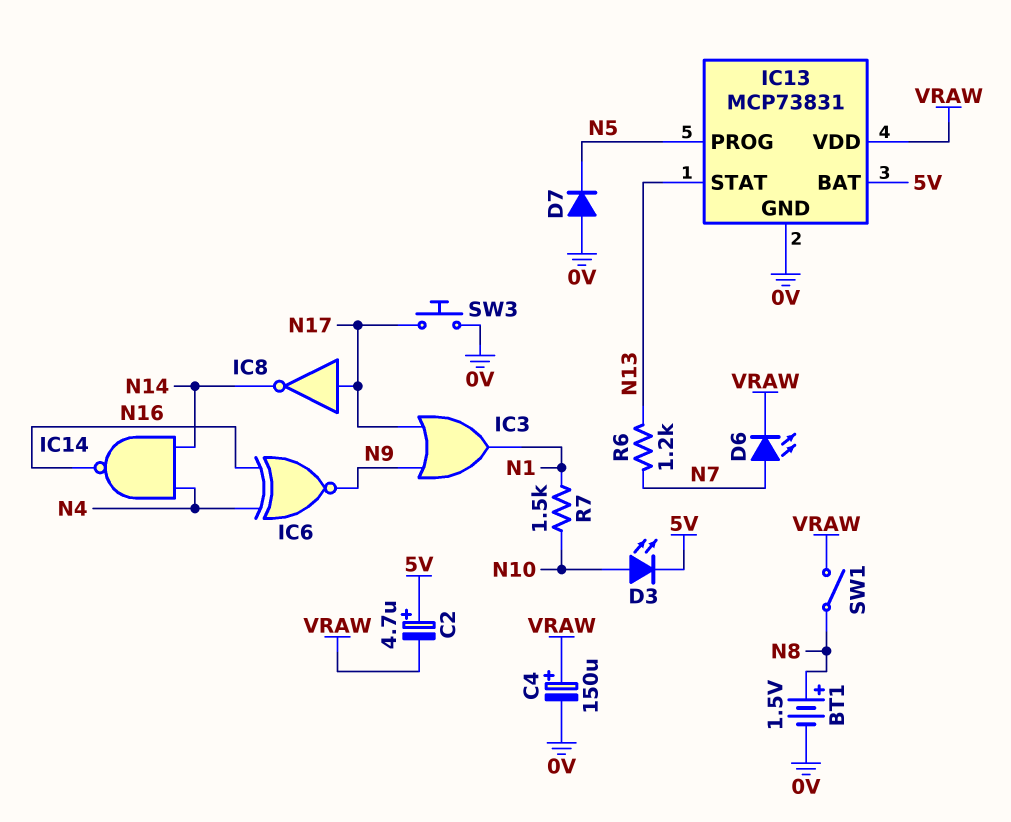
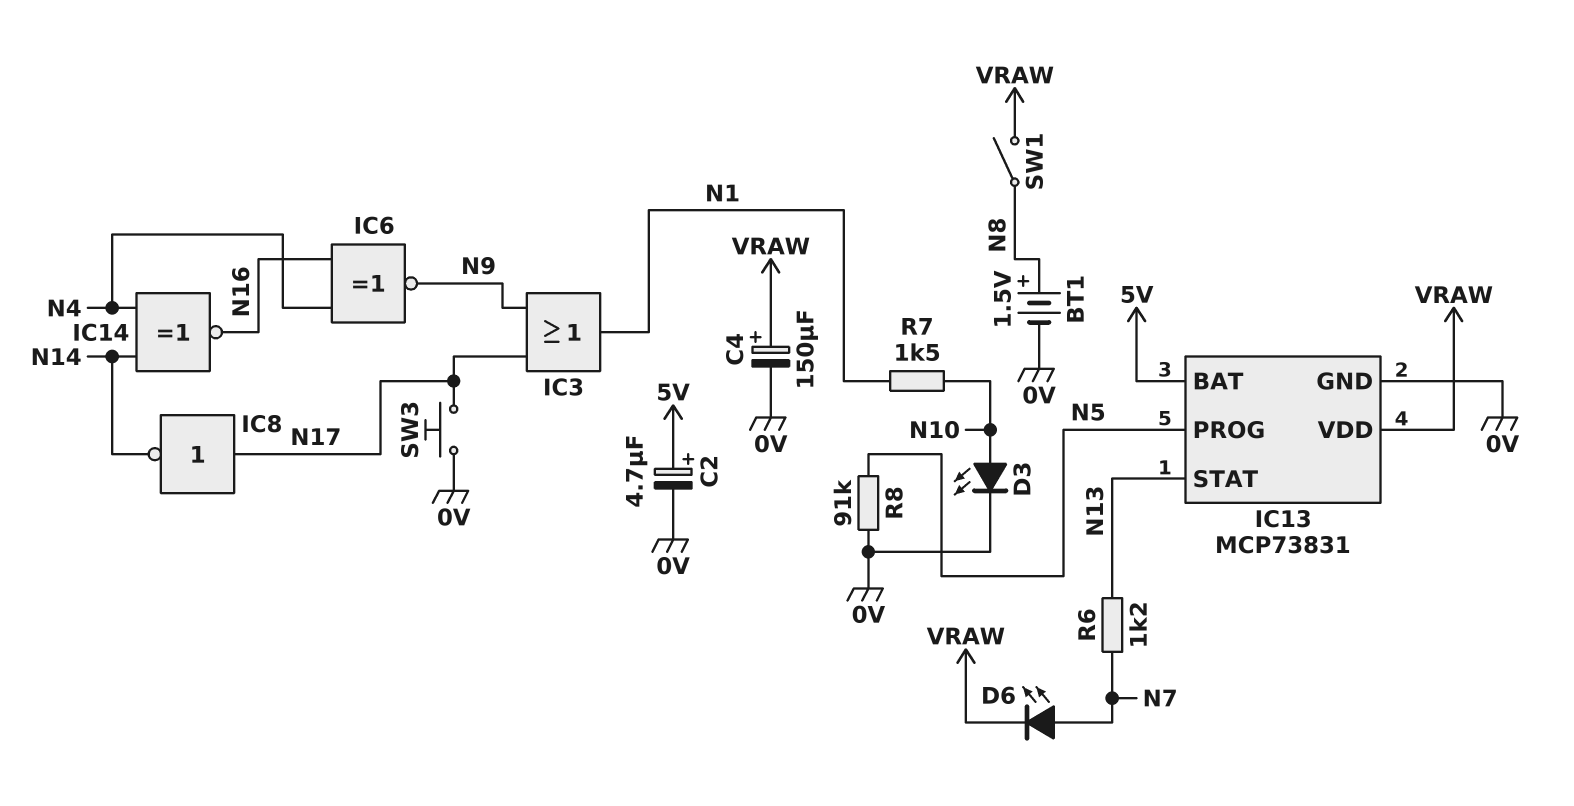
C2: 4.7uF (plus 5V, minus VRAW) -> 4.7uF (plus 5V, minus 0V)
D3: LED (A N10, K 5V) -> LED (A N10, K 0V)
D7: diode (A 0V, K N5) -> none
IC14: NAND (in N4, in N14, out N16) -> XNOR (in N4, in N14, out N16)
R8: none -> 91k (0V, N5)

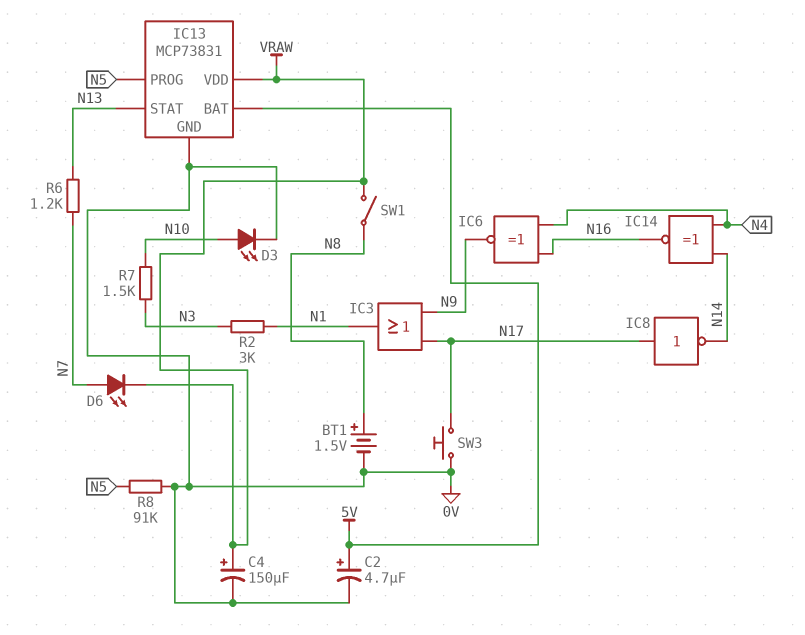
R2: none -> 3k (N1, N3)
R7: 1.5k (N1, N10) -> 1.5k (N3, N10)

